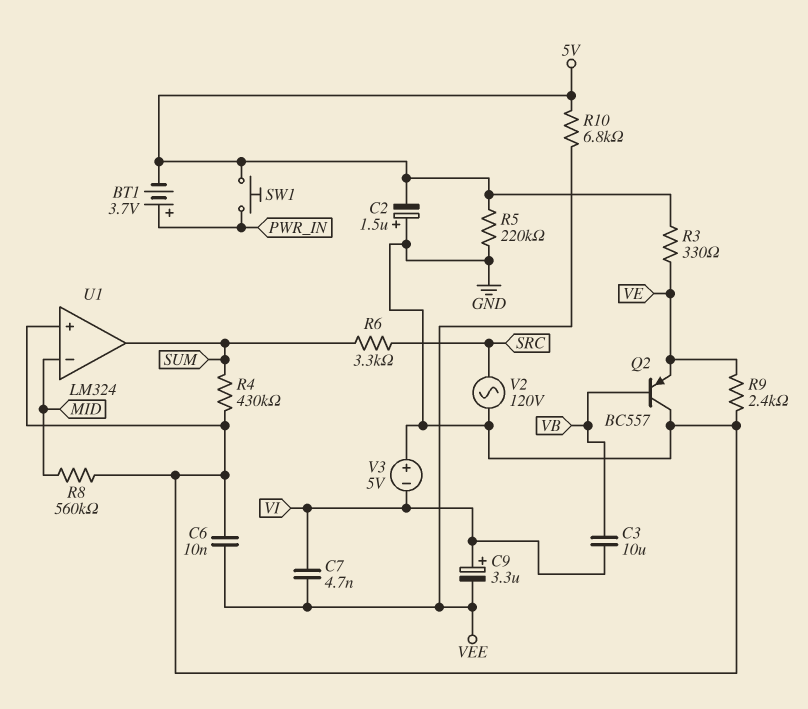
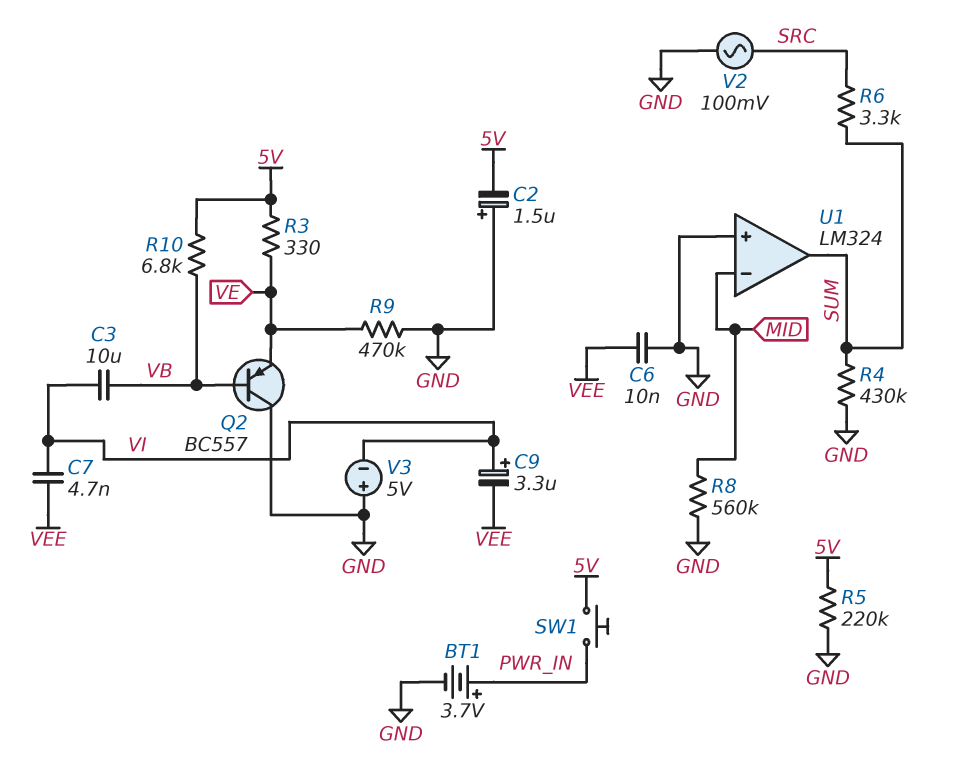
BT1: 3.7V (plus PWR_IN, minus 5V) -> 3.7V (plus PWR_IN, minus GND)
R9: 2.4k (GND, VE) -> 470k (GND, VE)
R10: 6.8k (5V, VEE) -> 6.8k (5V, VB)
V2: AC 120V (GND, SRC) -> AC 100mV (GND, SRC)

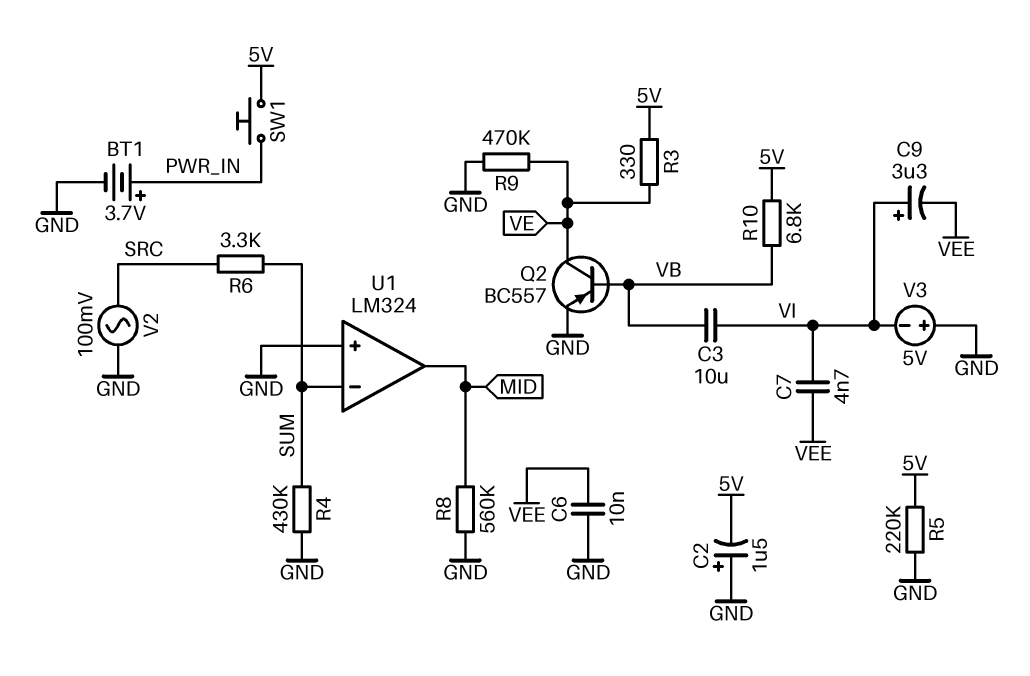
Q2: PNP BC557 (B VB, C GND, E VE) -> PNP BC557 (B VB, C VE, E GND)
U1 pin in-: MID -> SUM
U1 pin out: SUM -> MID

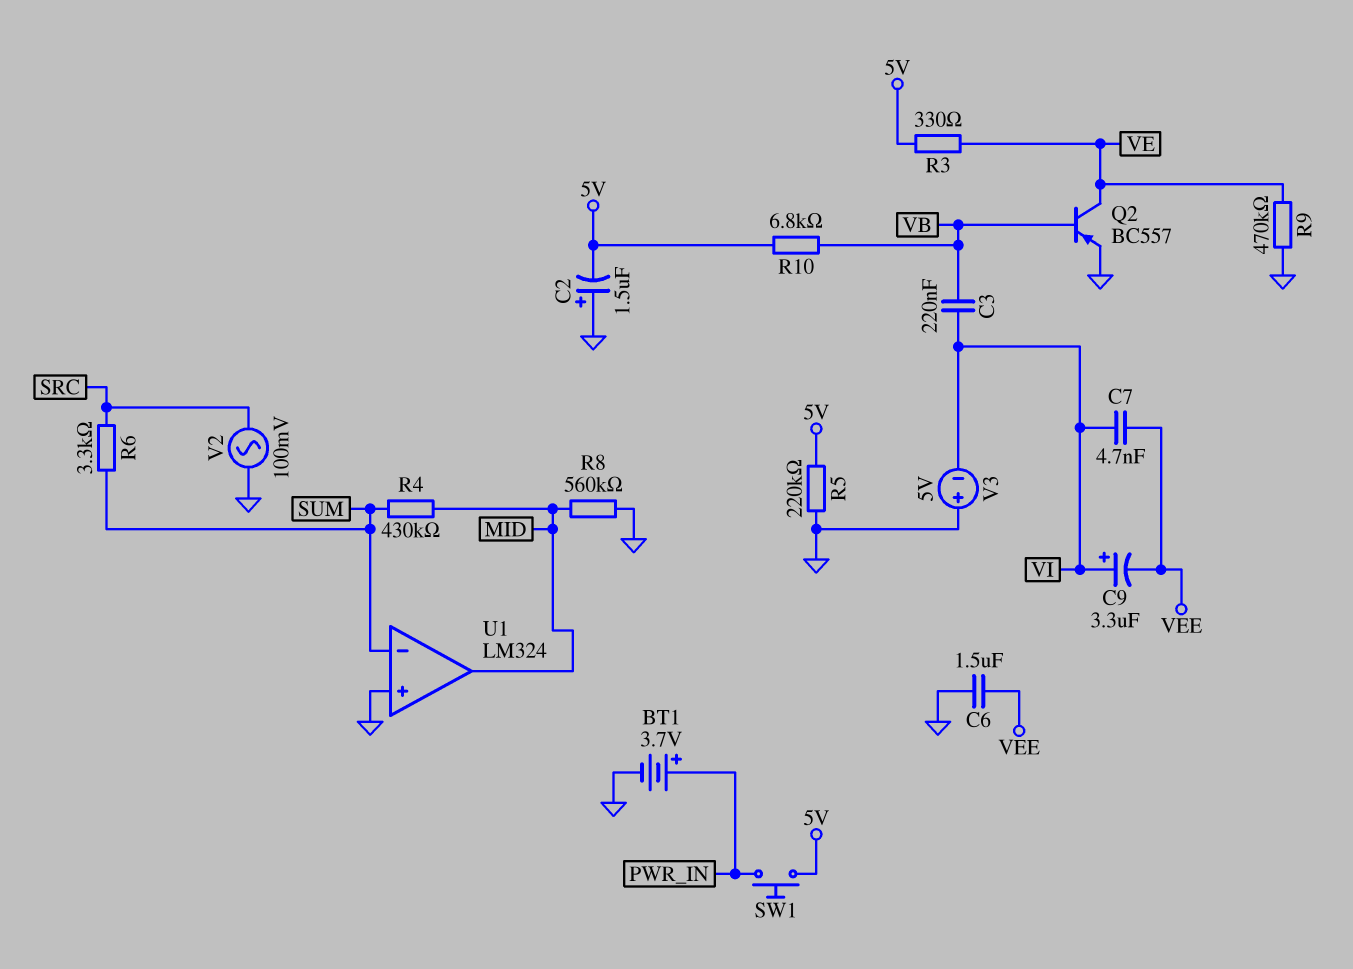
C3: 10uF (VB, VI) -> 220nF (VB, VI)
C6: 10nF (GND, VEE) -> 1.5uF (GND, VEE)
R4: 430k (GND, SUM) -> 430k (MID, SUM)

